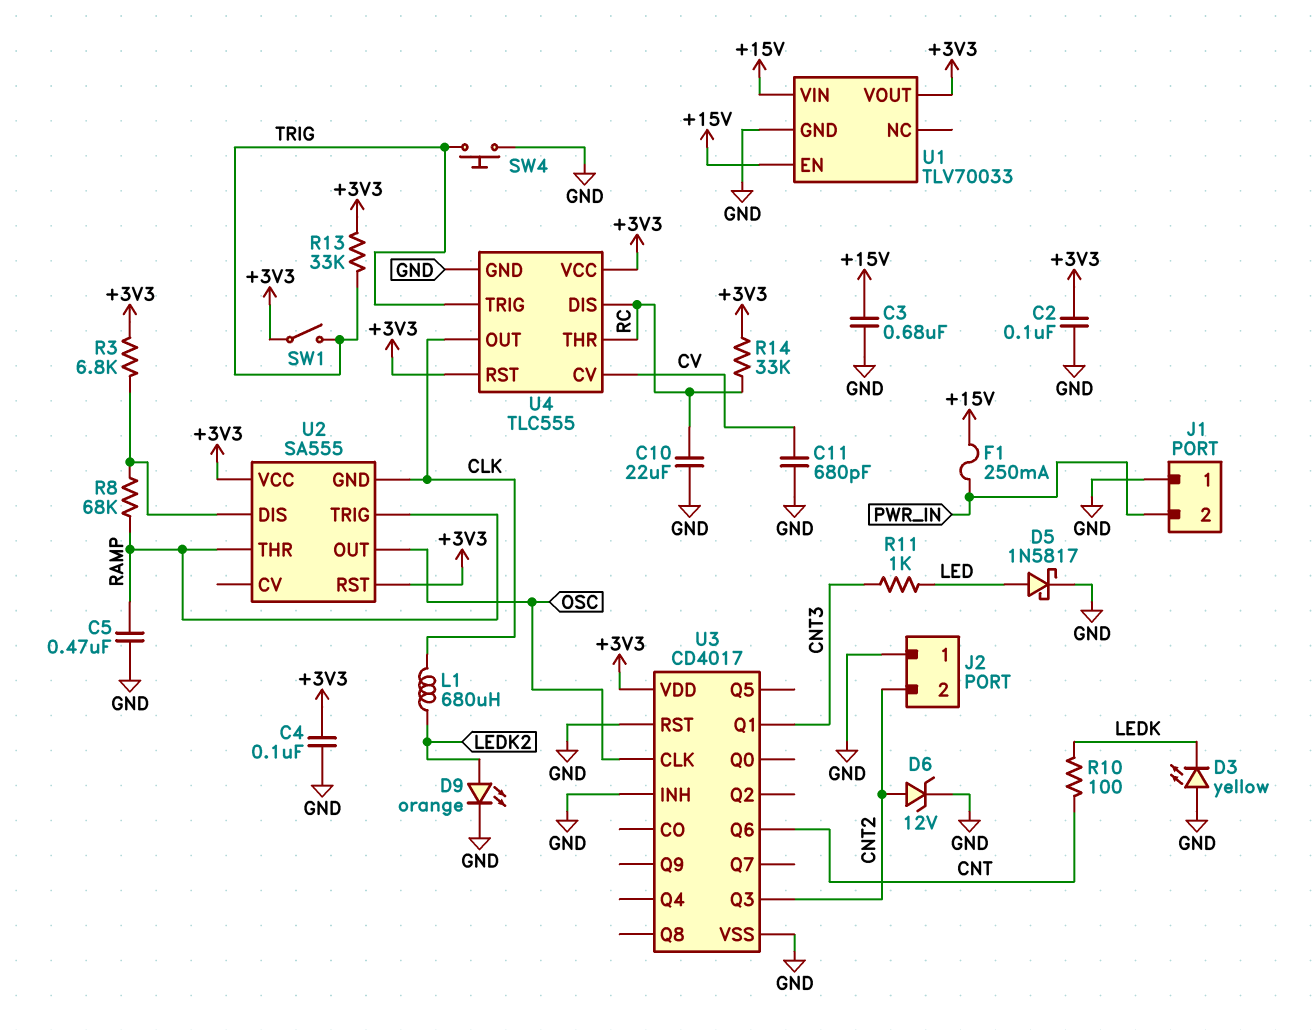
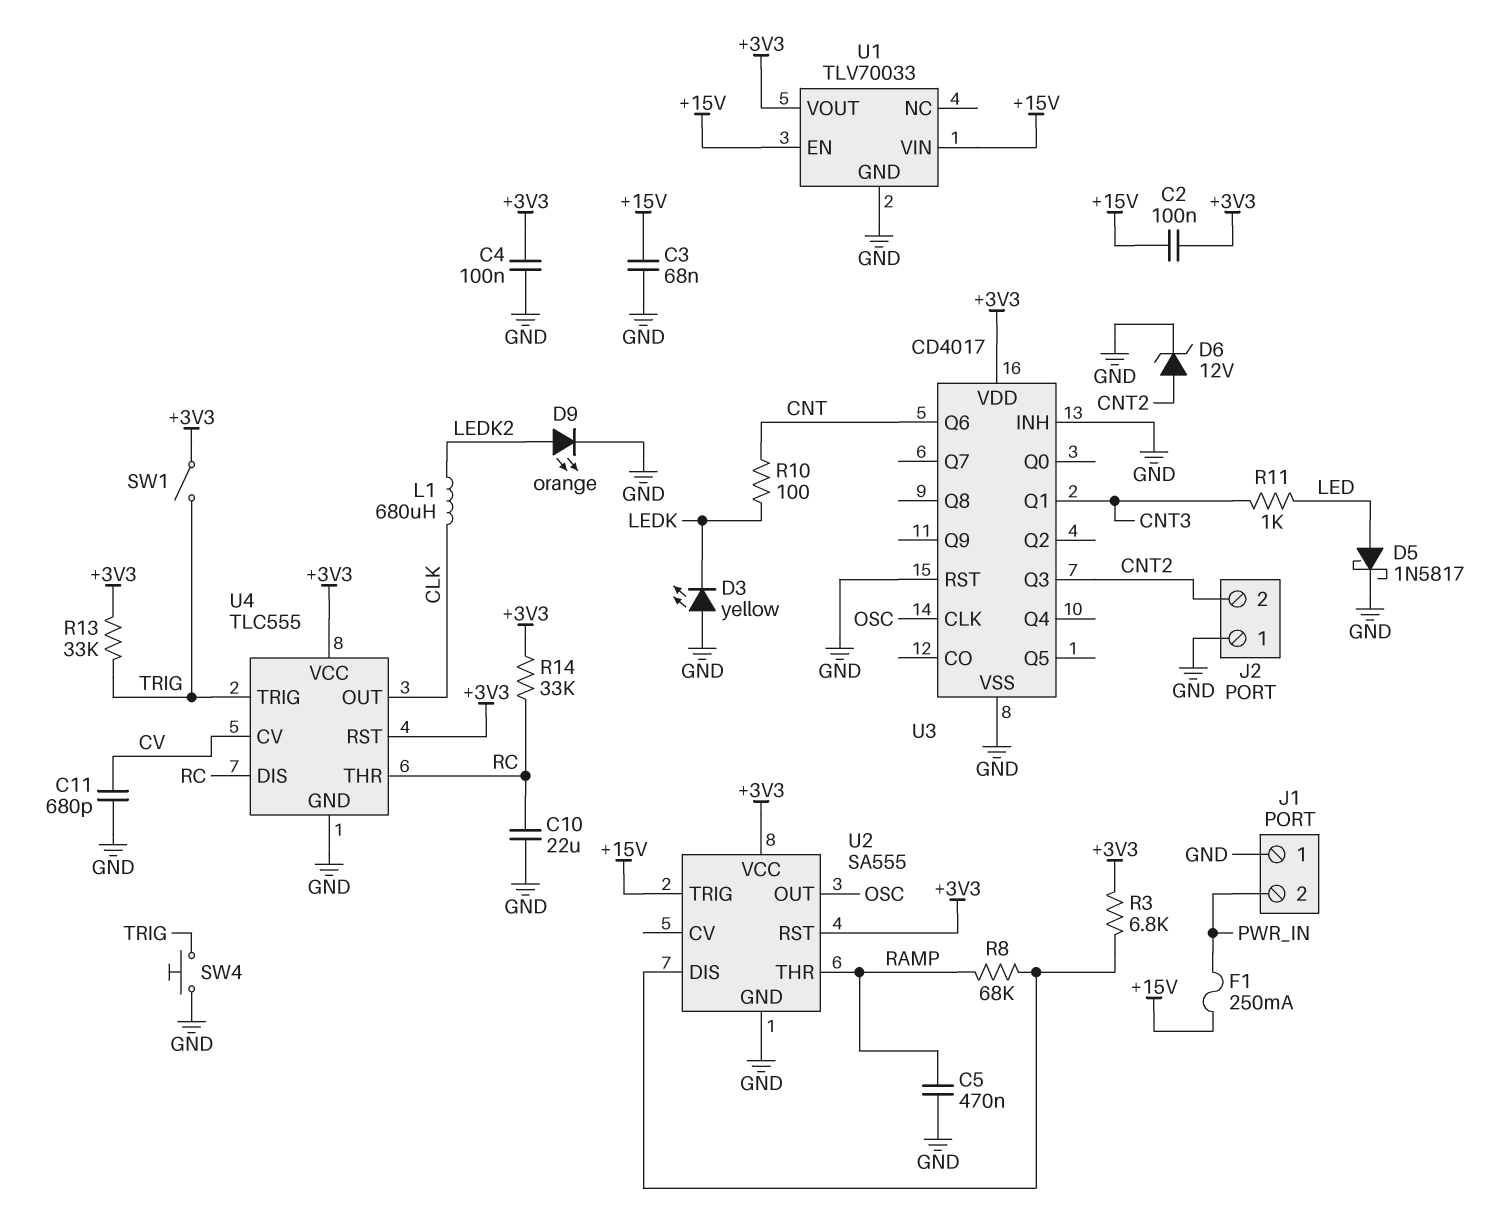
C2: 100nF (+3V3, GND) -> 100nF (+3V3, +15V)
C3: 680nF (+15V, GND) -> 68nF (+15V, GND)
U2 pin GND: CLK -> GND
U2 pin TRIG: RAMP -> +15V

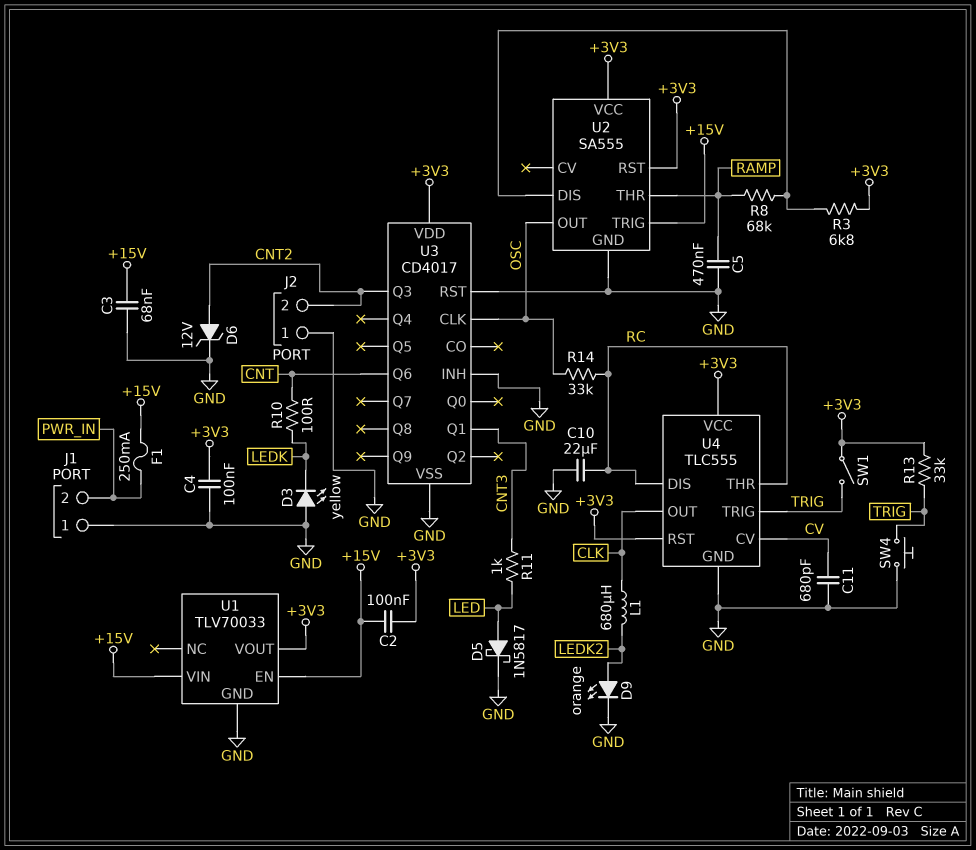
R14: 33k (+3V3, RC) -> 33k (OSC, RC)

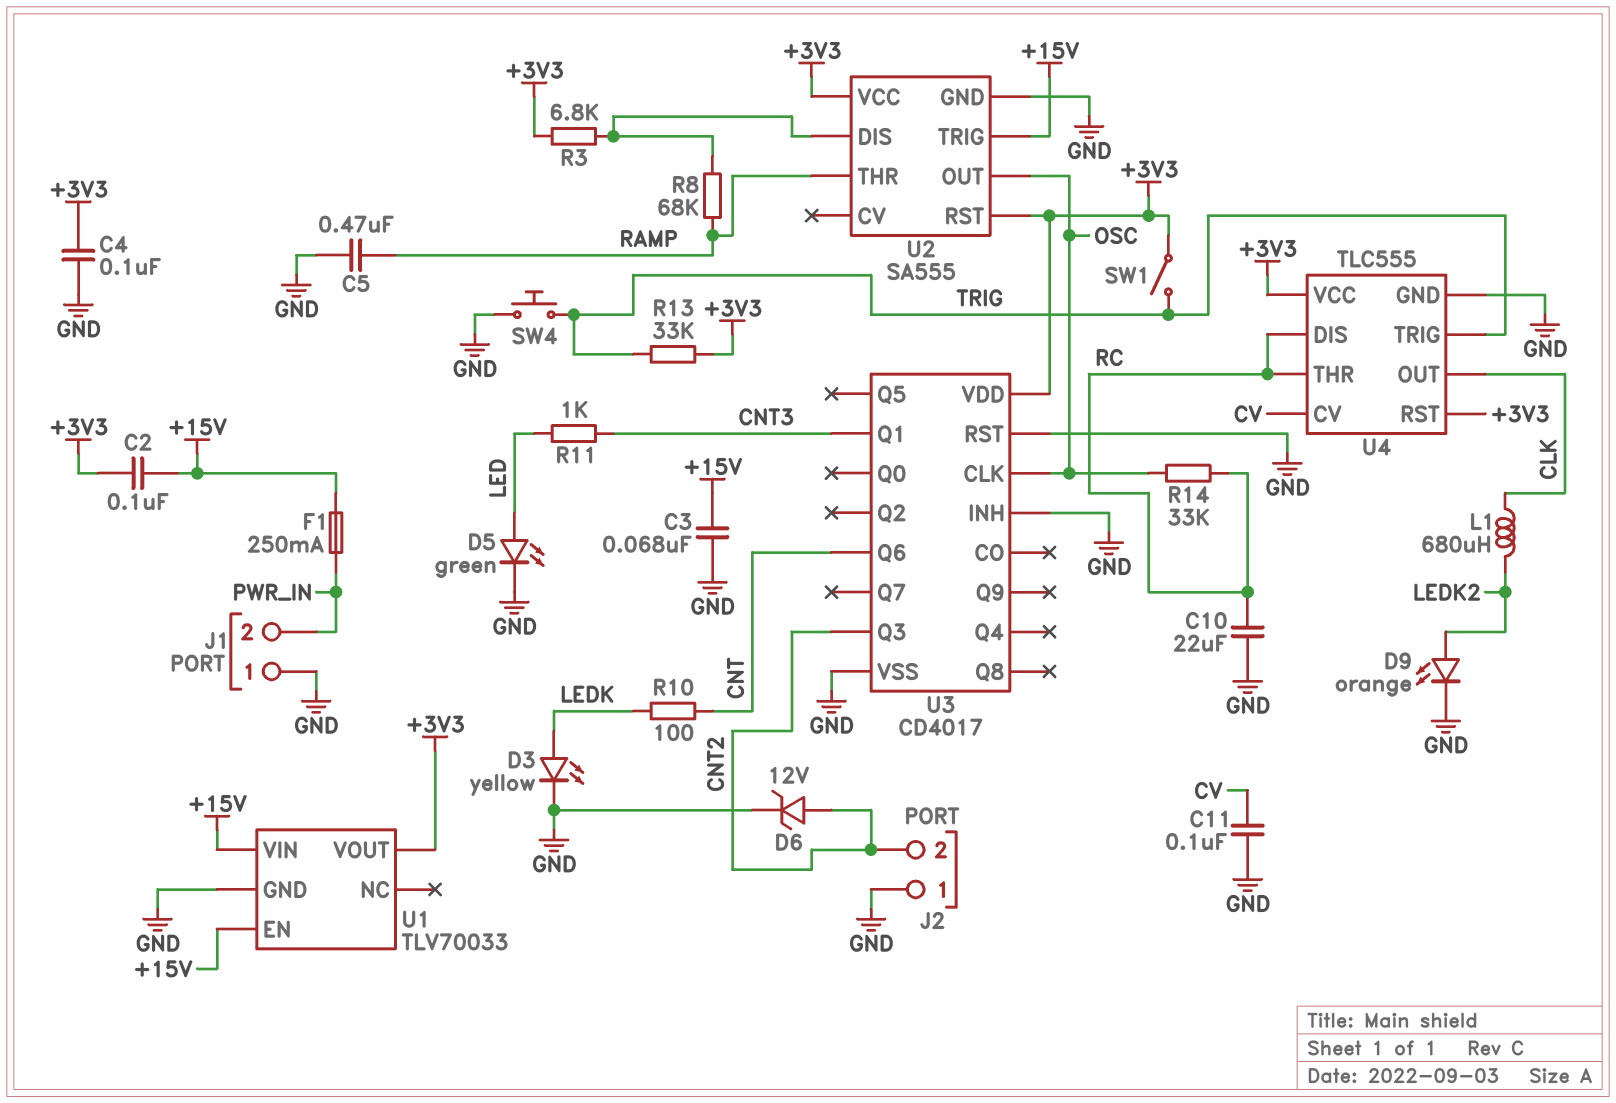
C11: 680pF (CV, GND) -> 100nF (CV, GND)
D3: LED yellow (A GND, K LEDK) -> LED yellow (A LEDK, K GND)
D5: schottky 1N5817 (A LED, K GND) -> LED green (A LED, K GND)

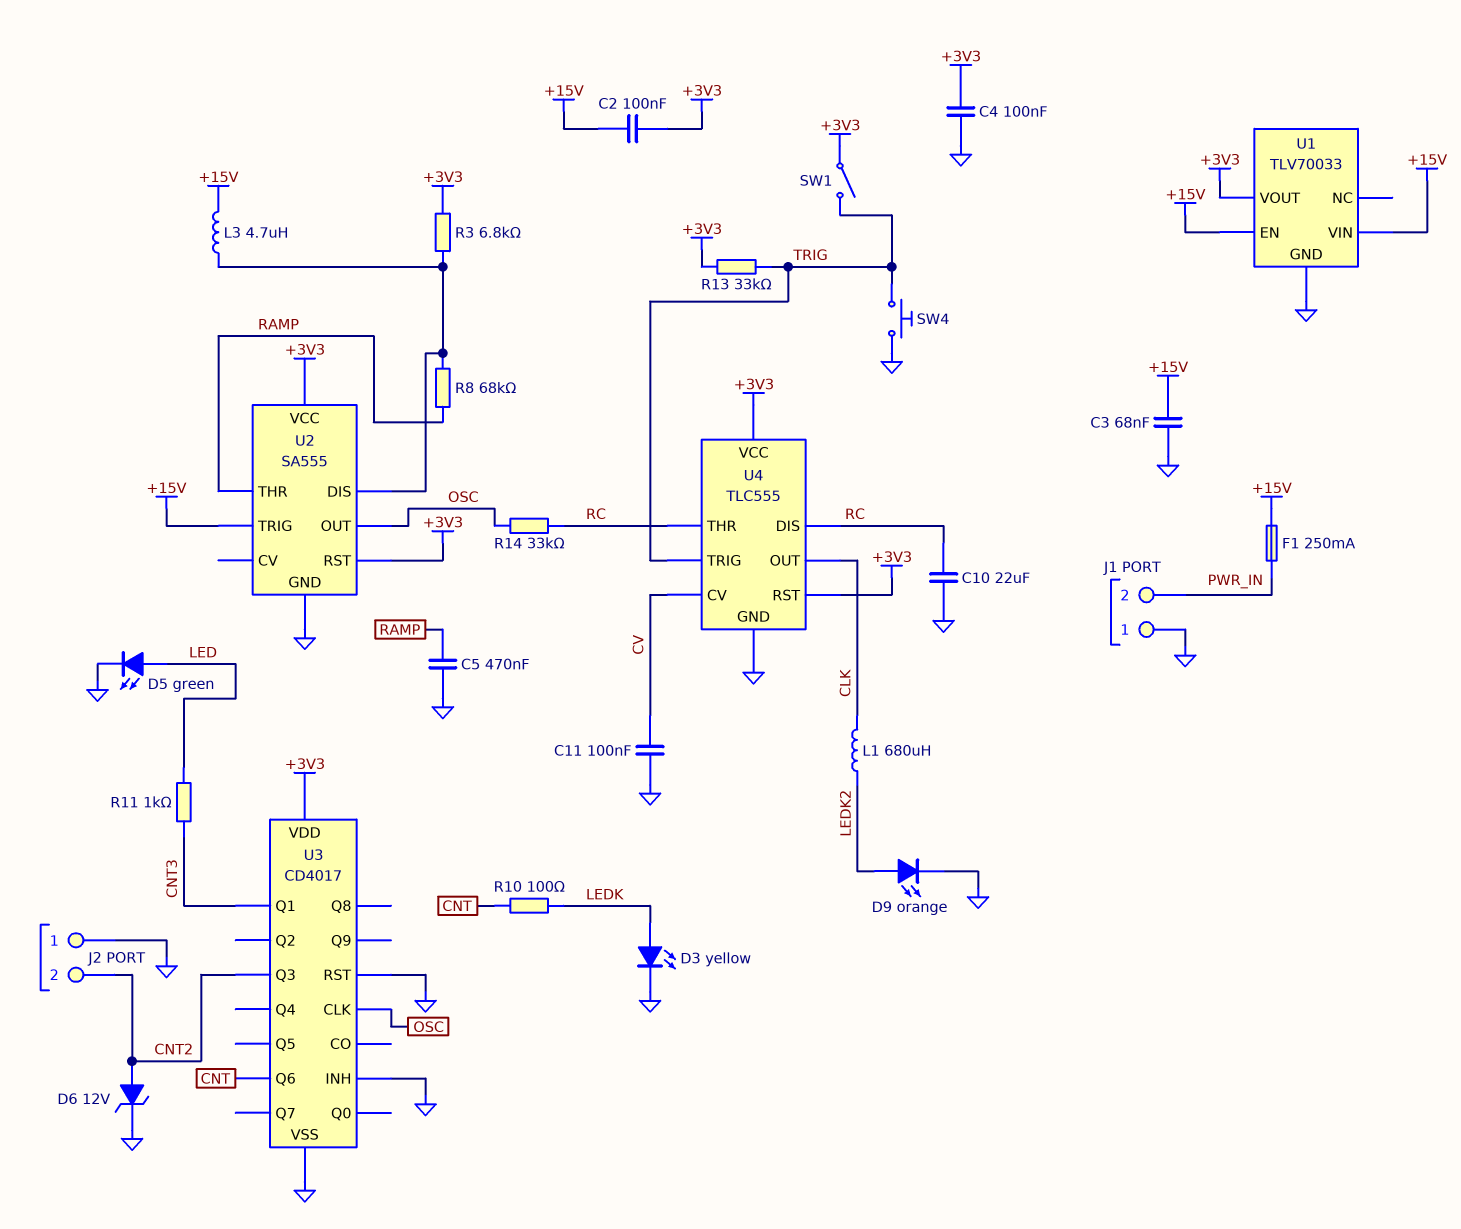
L3: none -> 4.7uH (+15V, U2/DIS)

